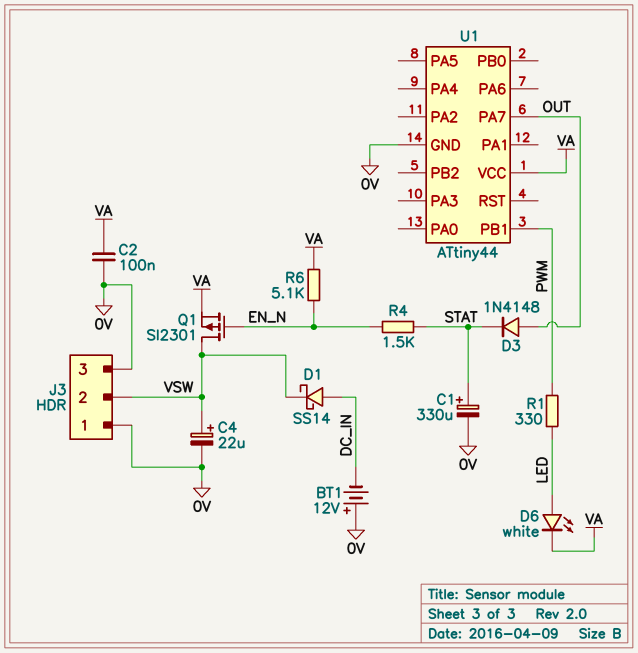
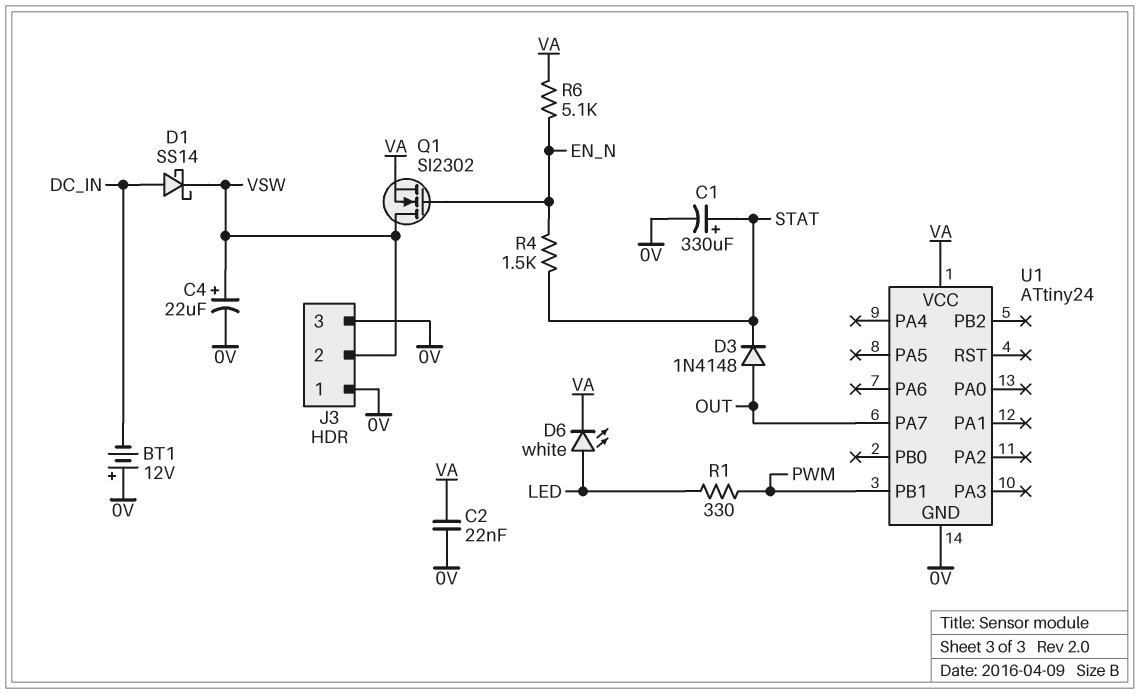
C2: 100nF (0V, VA) -> 22nF (0V, VA)
Q1: PMOS SI2301 (G EN_N, D VSW, S VA) -> NMOS SI2302 (G EN_N, D VSW, S VA)
U1: ATtiny44 -> ATtiny24

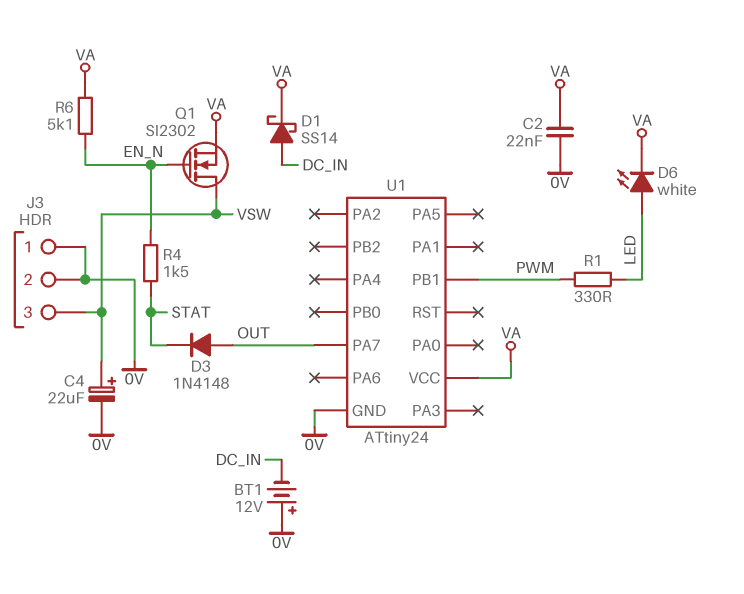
C1: 330uF (plus STAT, minus 0V) -> none
D1: schottky SS14 (A DC_IN, K VSW) -> schottky SS14 (A DC_IN, K VA)
J3 pin 2: VSW -> 0V
J3 pin 3: 0V -> VSW

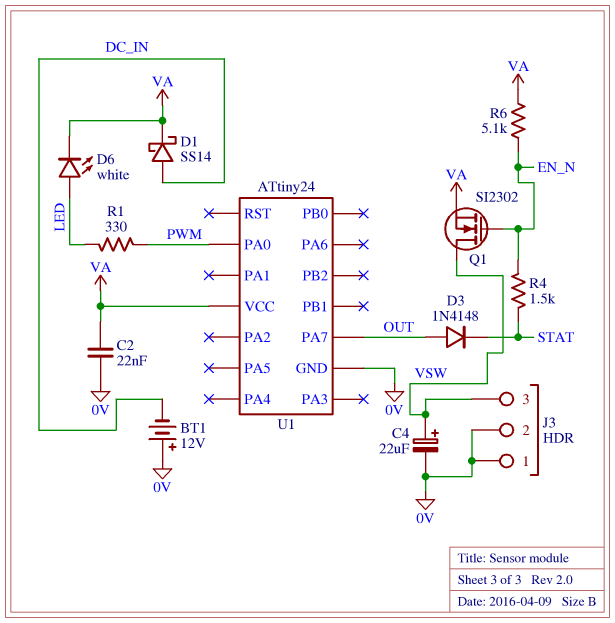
U1 pin PA0: none -> PWM
U1 pin PB1: PWM -> none

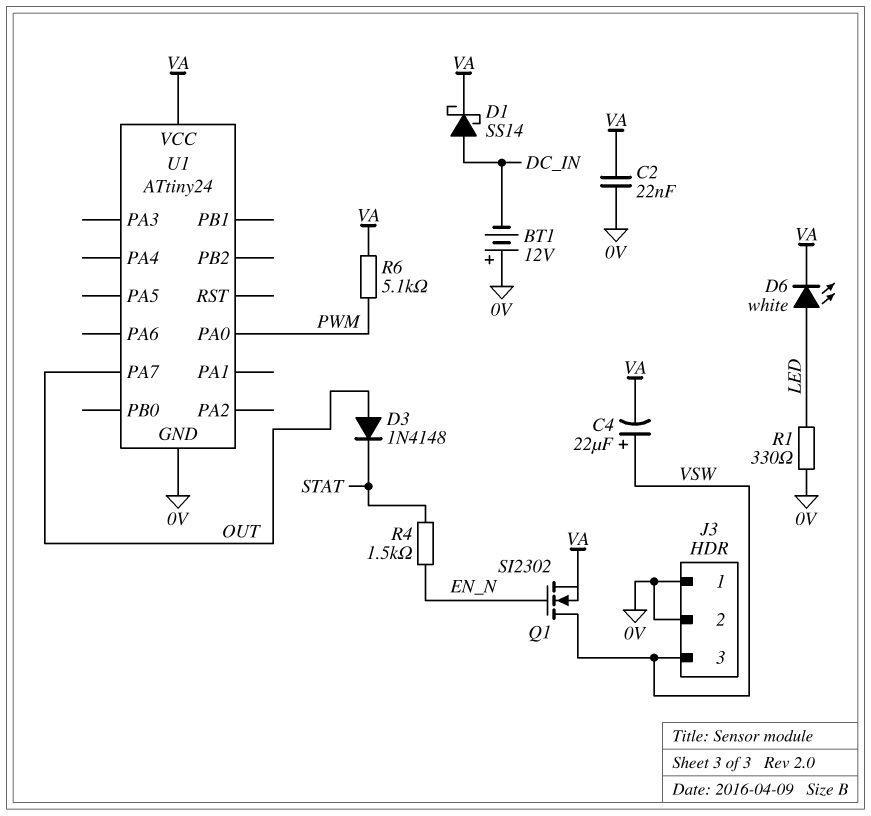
C4: 22uF (plus VSW, minus 0V) -> 22uF (plus VSW, minus VA)
R1: 330 (LED, PWM) -> 330 (0V, LED)
R6: 5.1k (EN_N, VA) -> 5.1k (PWM, VA)

